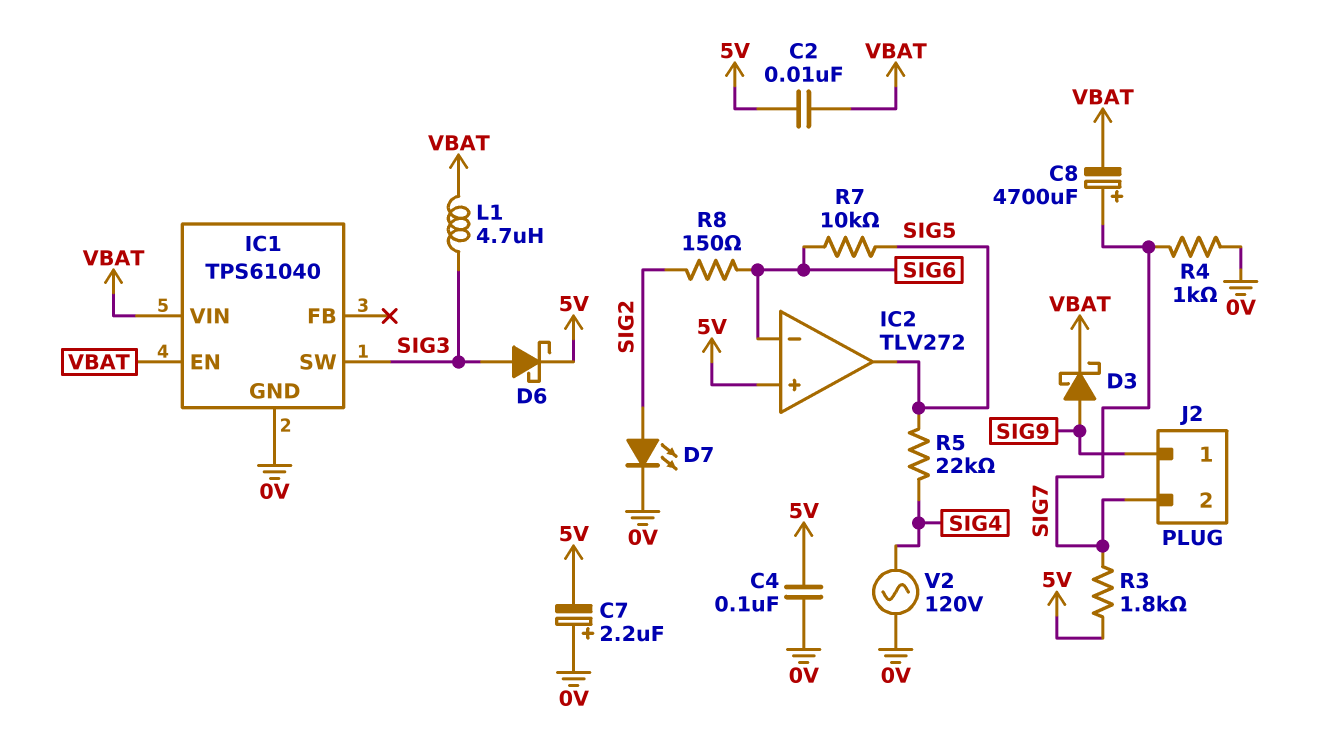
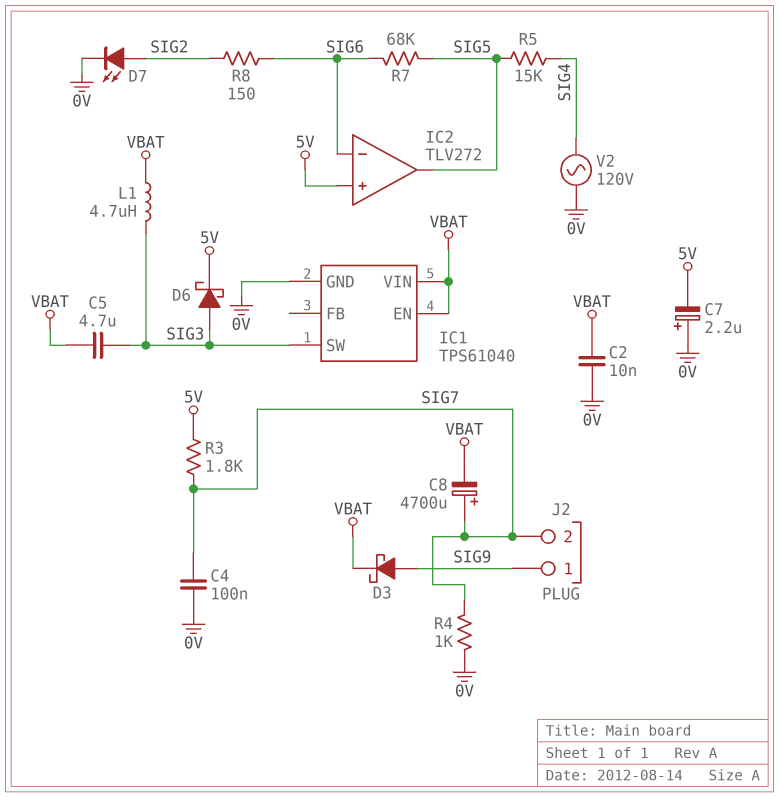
C2: 10nF (5V, VBAT) -> 10nF (0V, VBAT)
C4: 100nF (0V, 5V) -> 100nF (0V, SIG7)
C5: none -> 4.7uF (SIG3, VBAT)
R5: 22k (SIG4, SIG5) -> 15k (SIG4, SIG5)
R7: 10k (SIG5, SIG6) -> 68k (SIG5, SIG6)

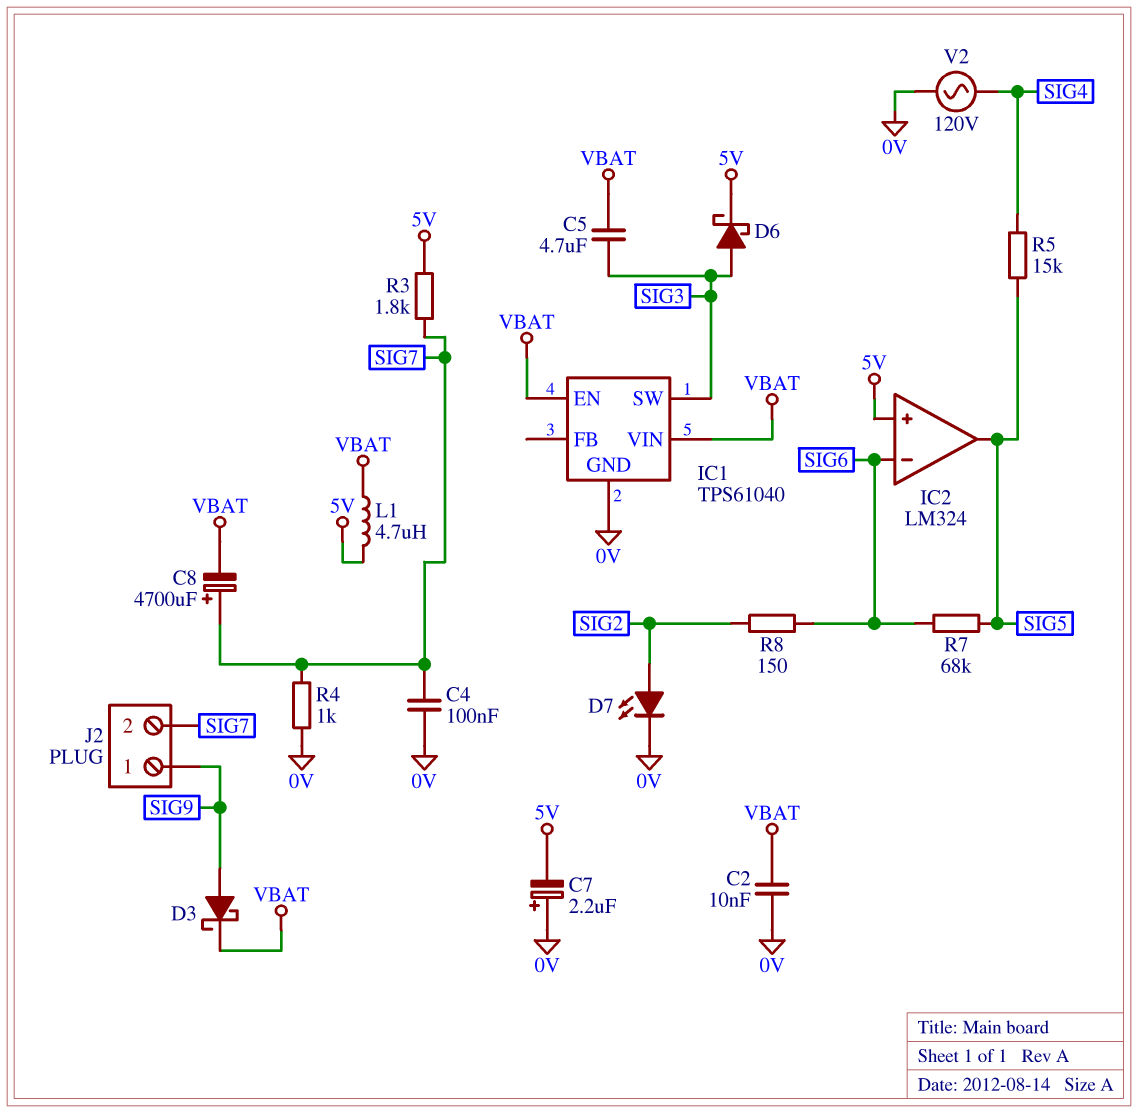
IC2: TLV272 -> LM324
L1: 4.7uH (SIG3, VBAT) -> 4.7uH (5V, VBAT)

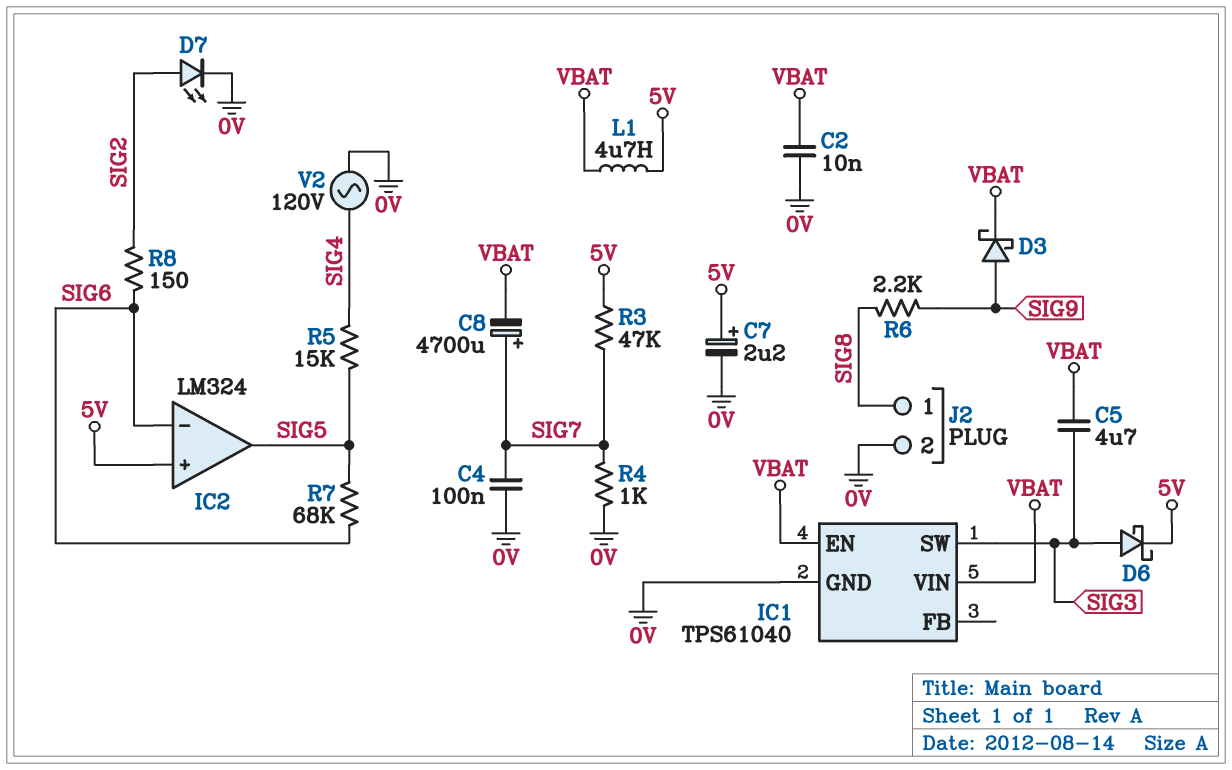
C7: 2.2uF (plus 0V, minus 5V) -> 2.2uF (plus 5V, minus 0V)
J2 pin 1: SIG9 -> SIG8
J2 pin 2: SIG7 -> 0V
R3: 1.8k (5V, SIG7) -> 47k (5V, SIG7)
R6: none -> 2.2k (SIG8, SIG9)

